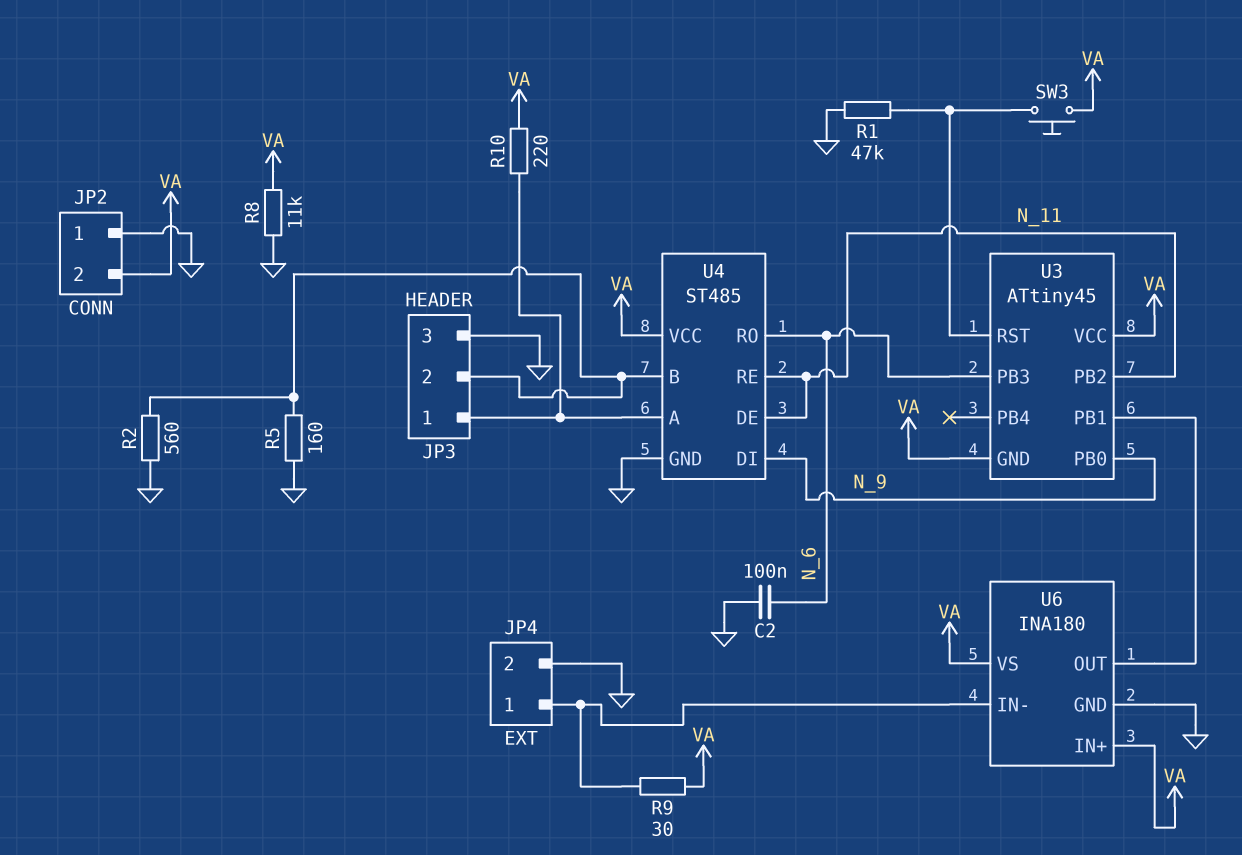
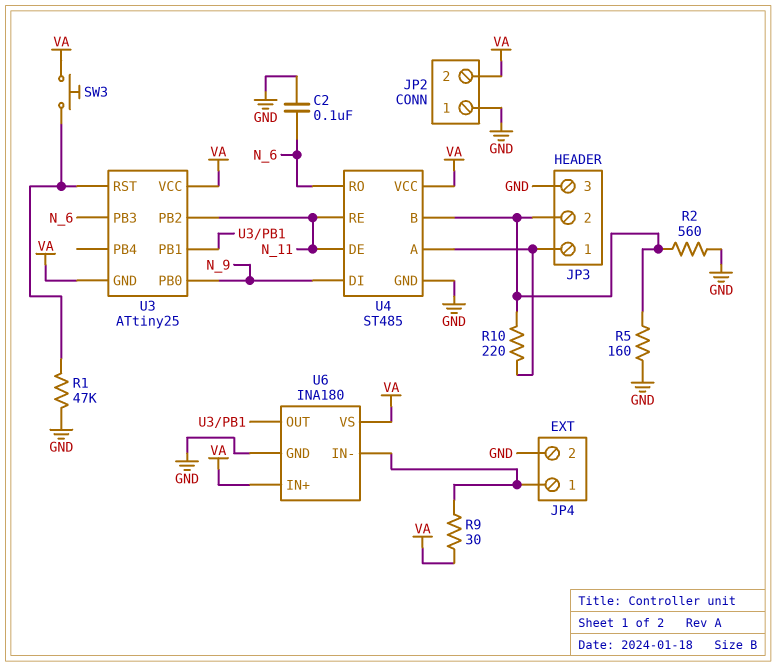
R8: 11k (GND, VA) -> none
R10: 220 (JP3/1, VA) -> 220 (JP3/1, JP3/2)
U3: ATtiny45 -> ATtiny25

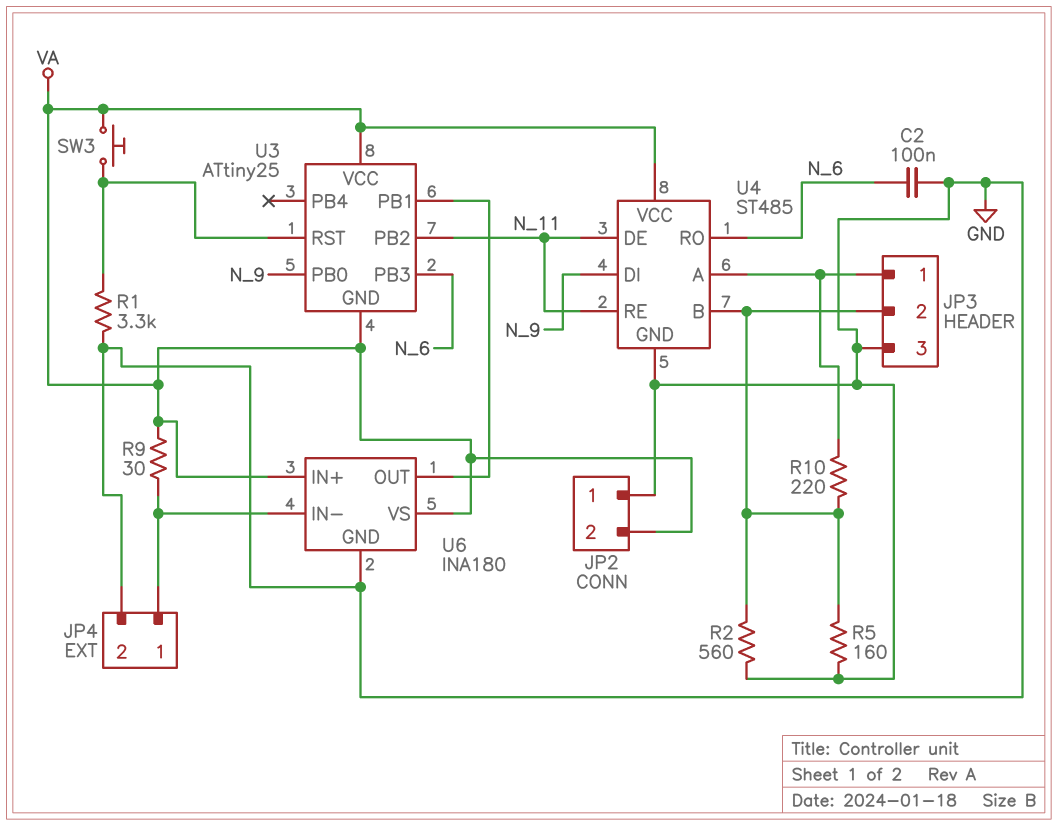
R1: 47k (GND, U3/RST) -> 3.3k (GND, U3/RST)

